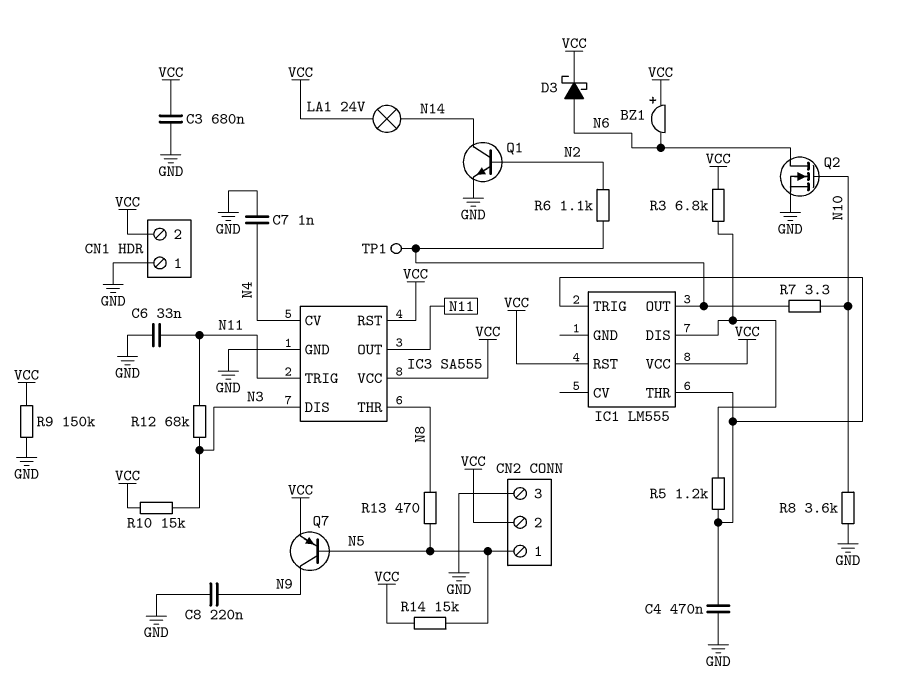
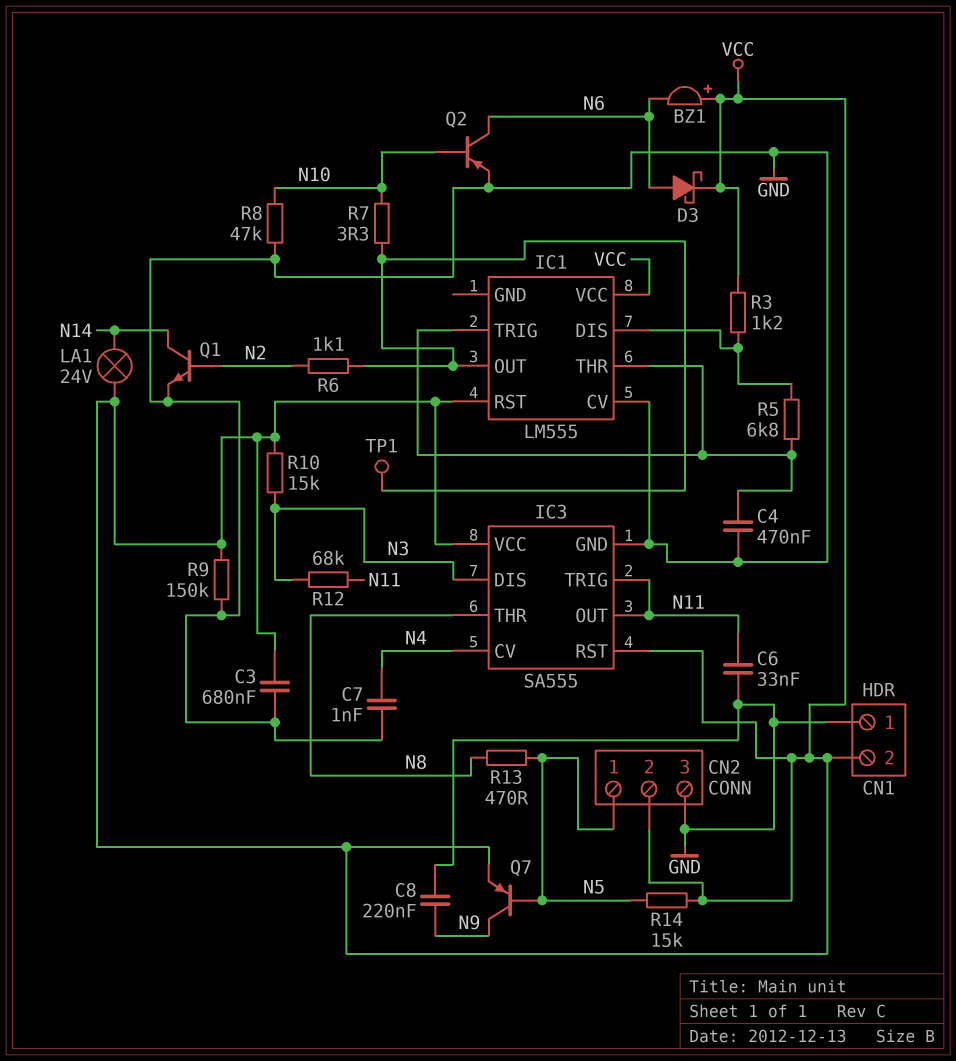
IC1 pin CV: none -> GND
Q2: NMOS (G N10, D N6, S GND) -> PNP (B N10, C N6, E GND)
R3: 6.8k (IC1/DIS, VCC) -> 1.2k (IC1/DIS, VCC)
R5: 1.2k (IC1/DIS, IC1/THR) -> 6.8k (IC1/DIS, IC1/THR)
R8: 3.6k (GND, N10) -> 47k (GND, N10)

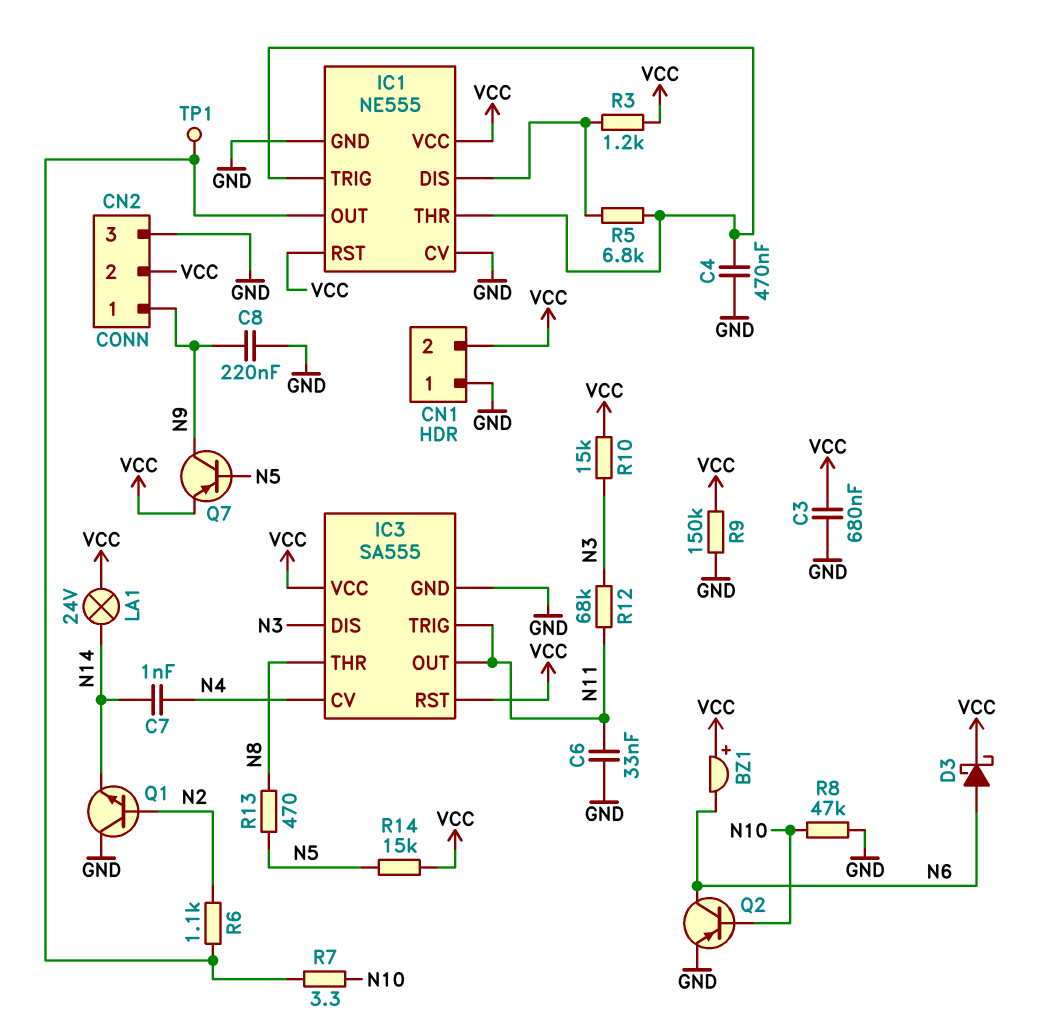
C7: 1nF (GND, N4) -> 1nF (N4, N14)
CN2 pin 1: N5 -> N9
IC1: LM555 -> NE555
IC1 pin GND: none -> GND
Q1: NPN (B N2, C N14, E GND) -> NPN (B N2, C GND, E N14)

